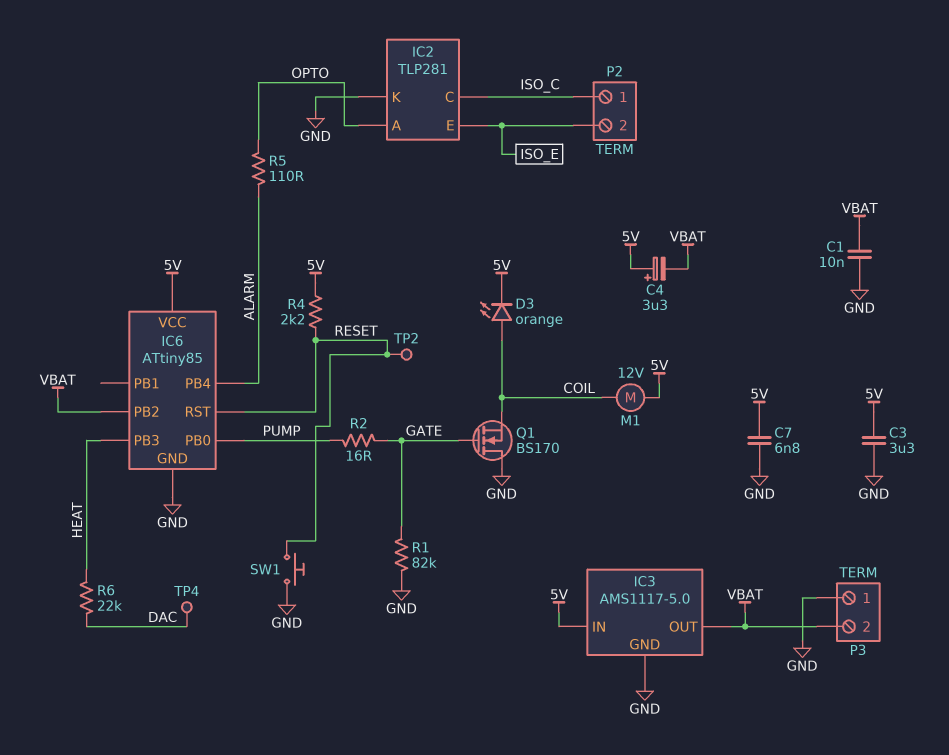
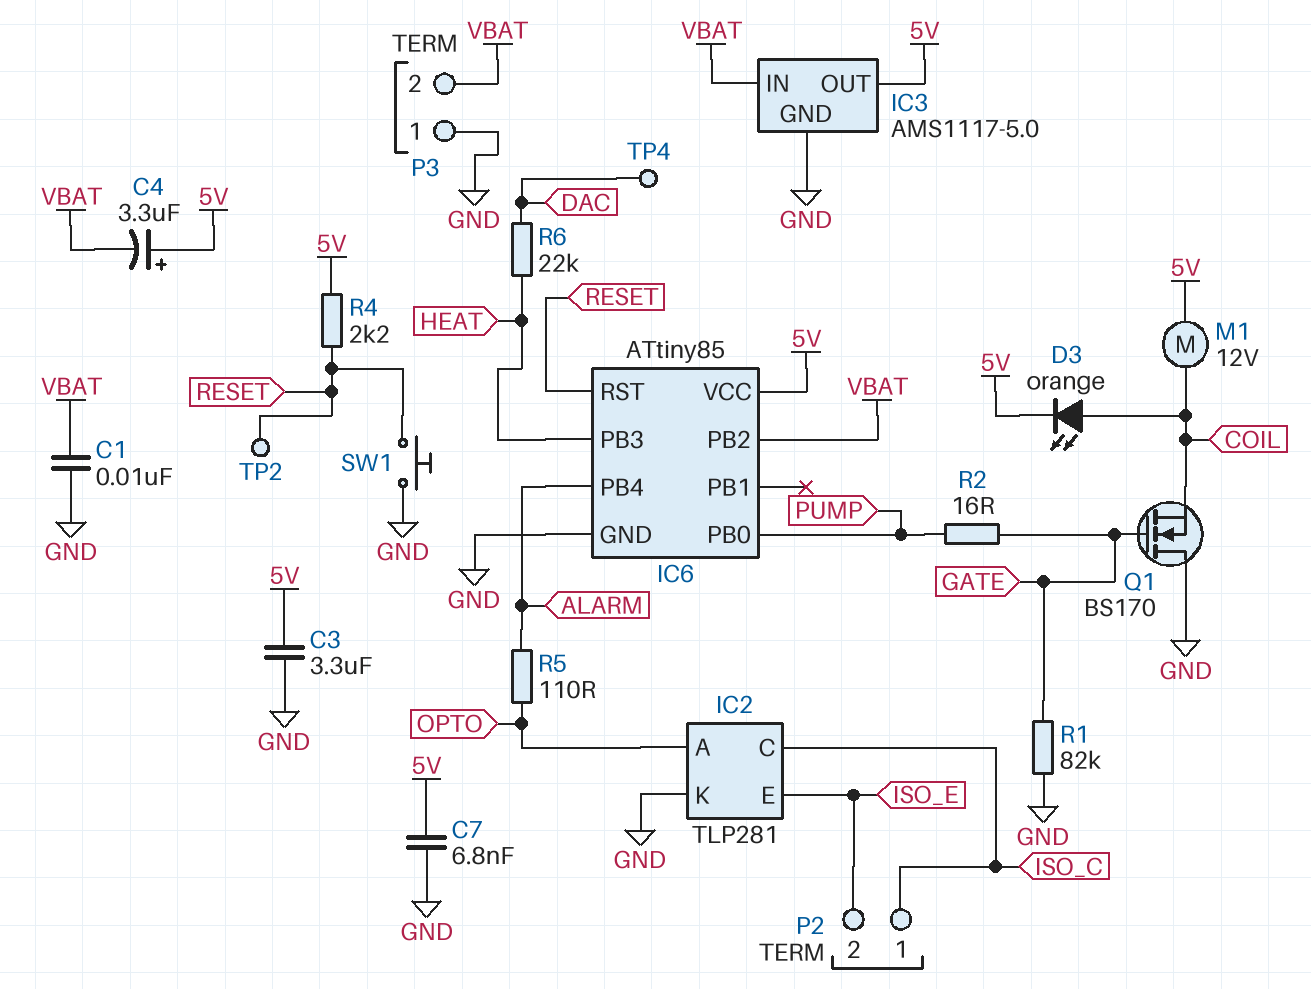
IC3 pin IN: 5V -> VBAT
IC3 pin OUT: VBAT -> 5V

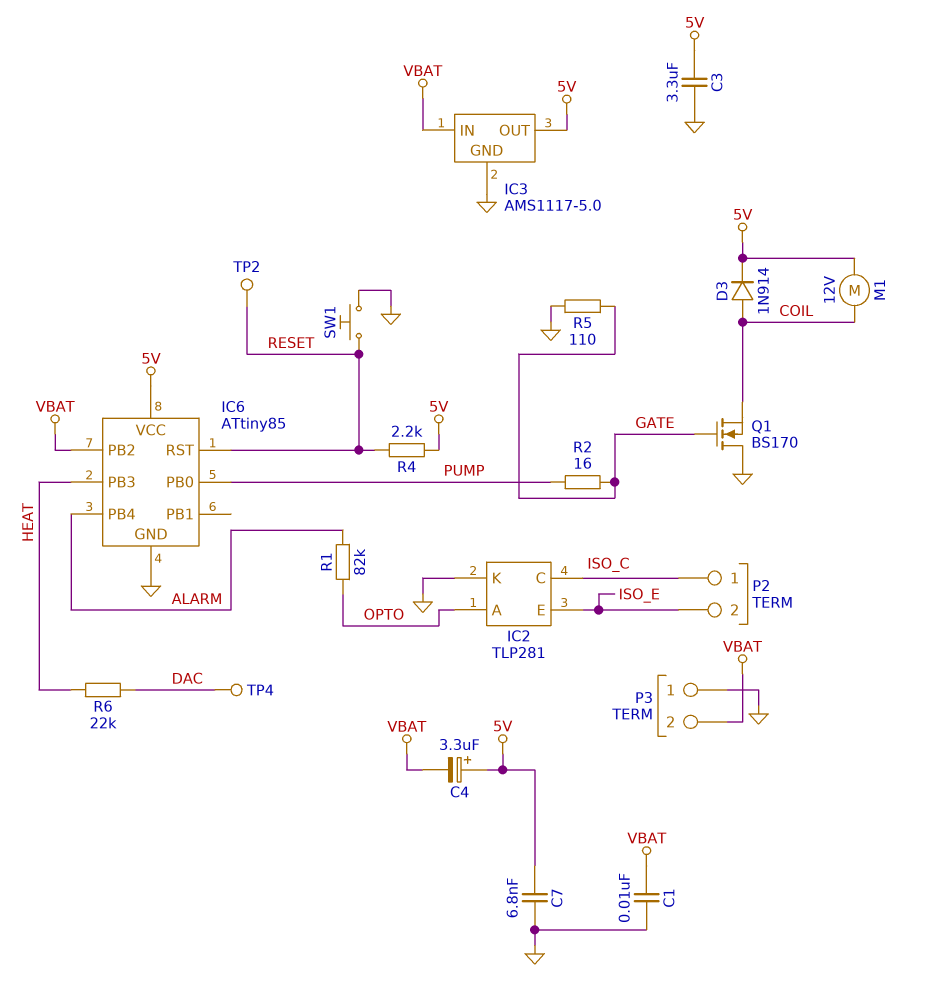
D3: LED orange (A COIL, K 5V) -> diode 1N914 (A COIL, K 5V)
R1: 82k (GATE, GND) -> 82k (ALARM, OPTO)
R5: 110 (ALARM, OPTO) -> 110 (GATE, GND)

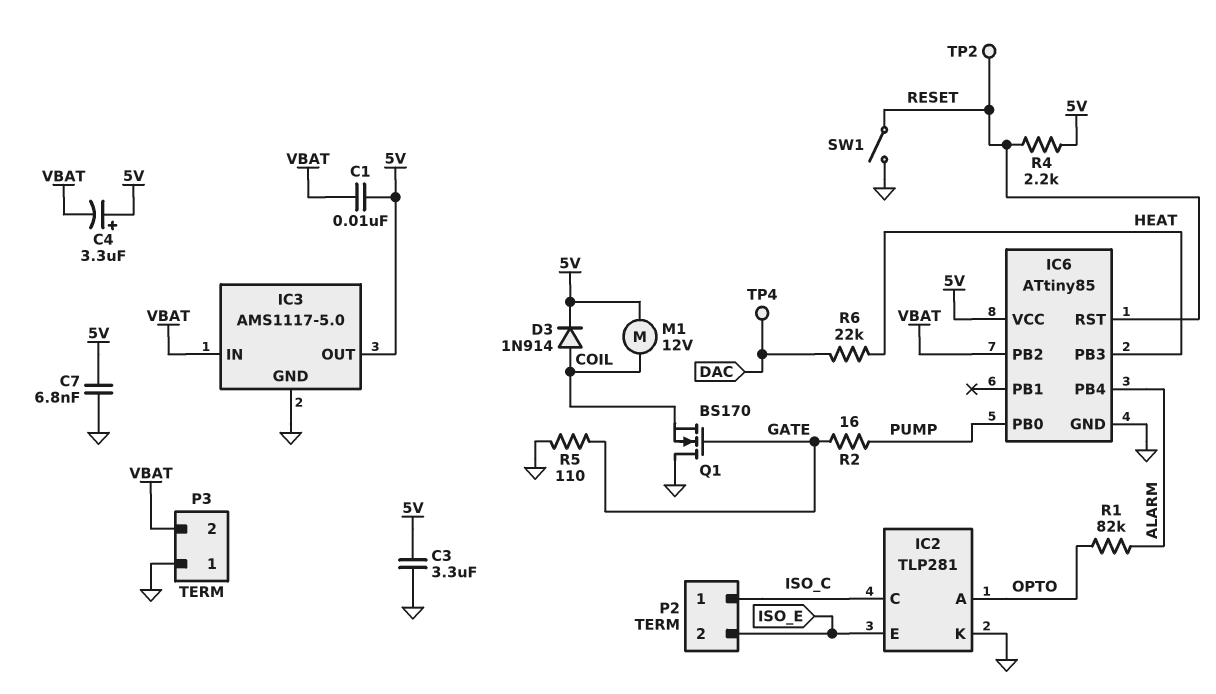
C1: 10nF (GND, VBAT) -> 10nF (5V, VBAT)
SW1: button (GND, RESET) -> switch (GND, RESET)

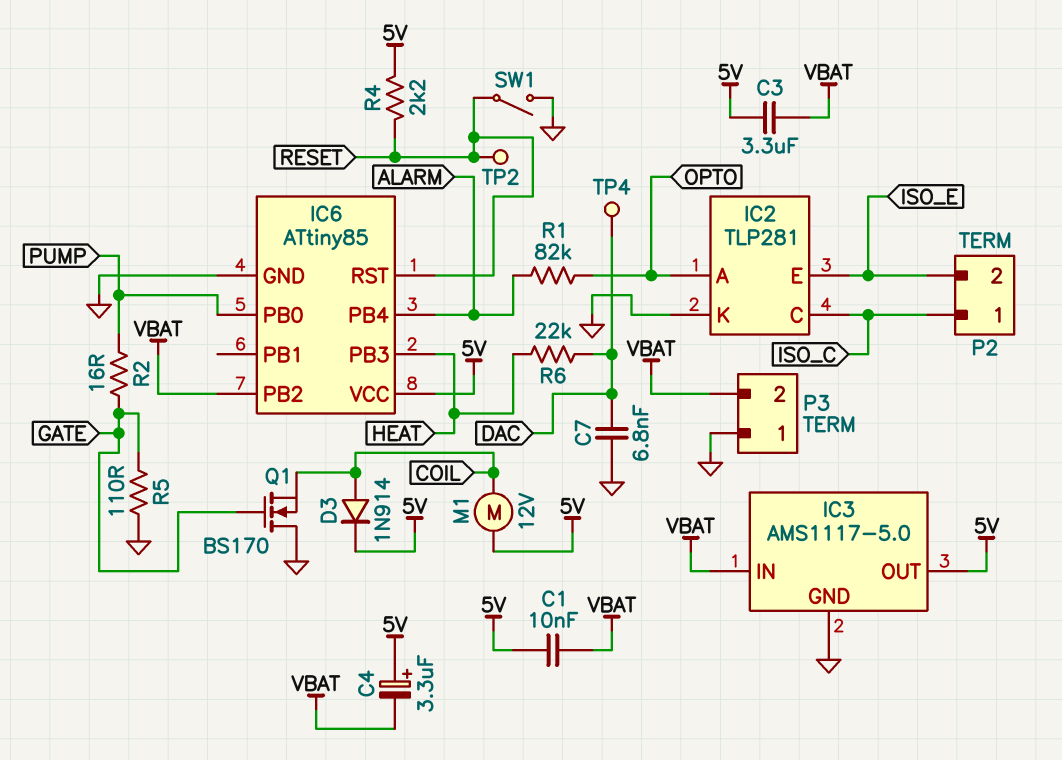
C3: 3.3uF (5V, GND) -> 3.3uF (5V, VBAT)
C7: 6.8nF (5V, GND) -> 6.8nF (DAC, GND)

